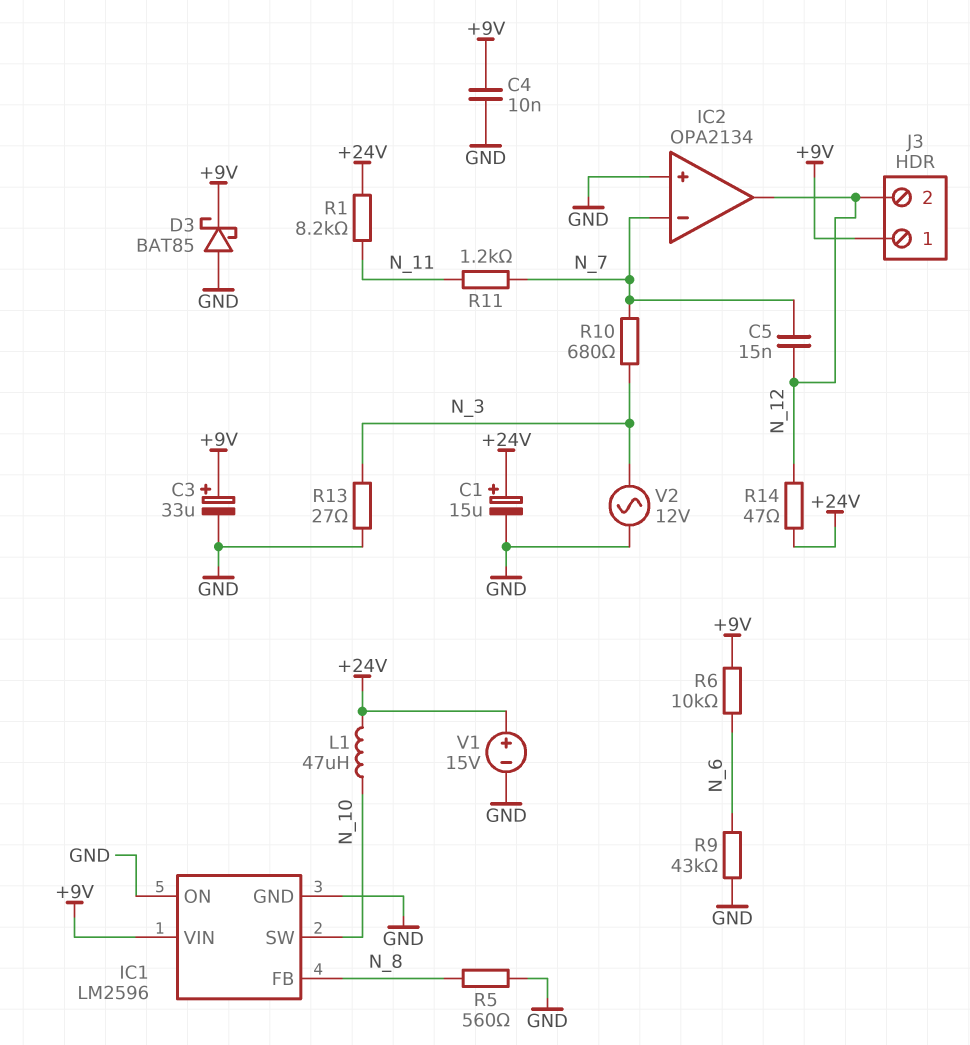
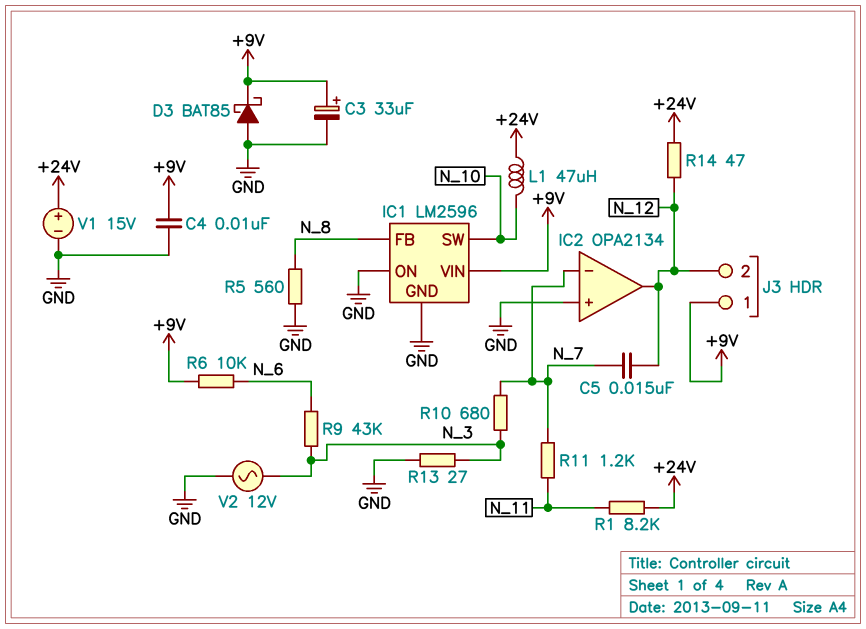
C1: 15uF (plus +24V, minus GND) -> none
R9: 43k (GND, N_6) -> 43k (N_3, N_6)

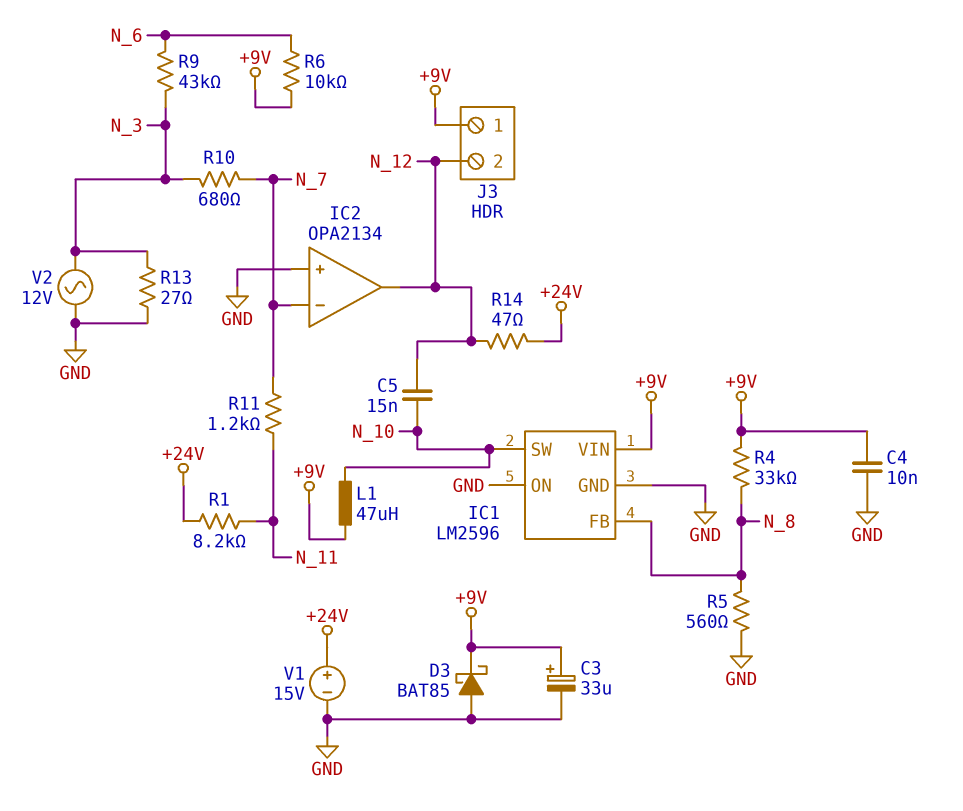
C5: 15nF (N_7, N_12) -> 15nF (N_10, N_12)
L1: 47uH (+24V, N_10) -> 47uH (+9V, N_10)
R4: none -> 33k (+9V, N_8)

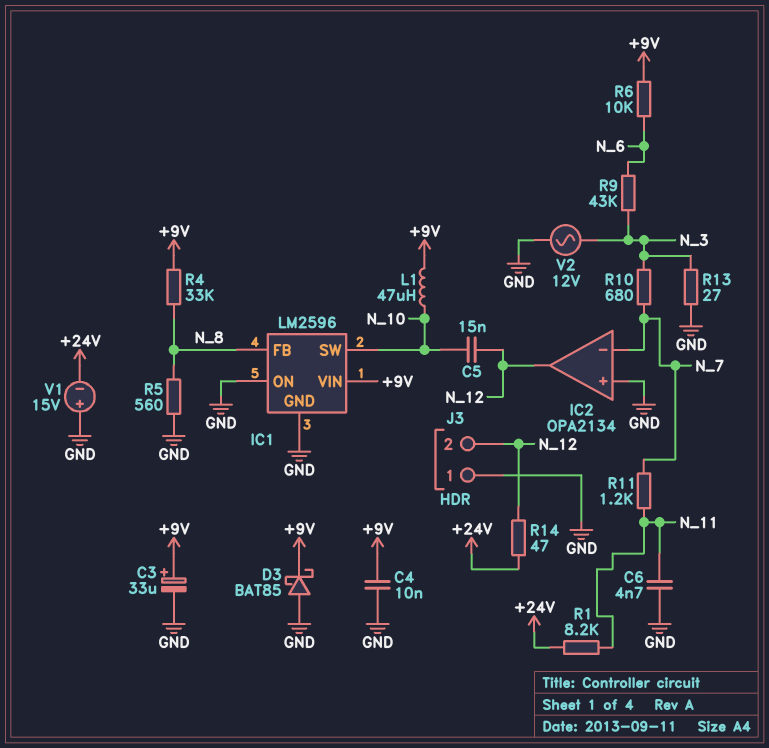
C6: none -> 4.7nF (GND, N_11)
J3 pin 1: +9V -> GND
V1: 15V (plus +24V, minus GND) -> 15V (plus GND, minus +24V)

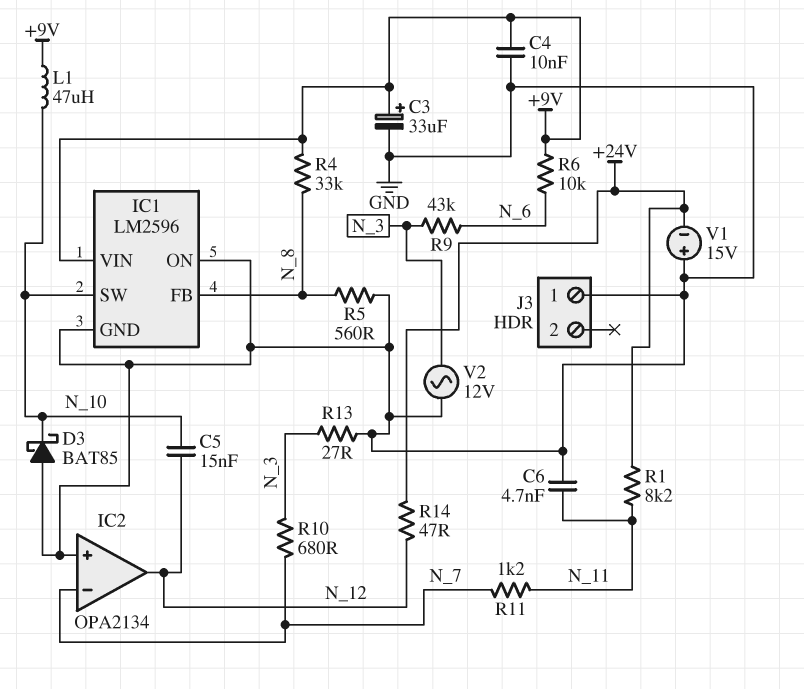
D3: schottky BAT85 (A GND, K +9V) -> schottky BAT85 (A GND, K N_10)
J3 pin 2: N_12 -> none

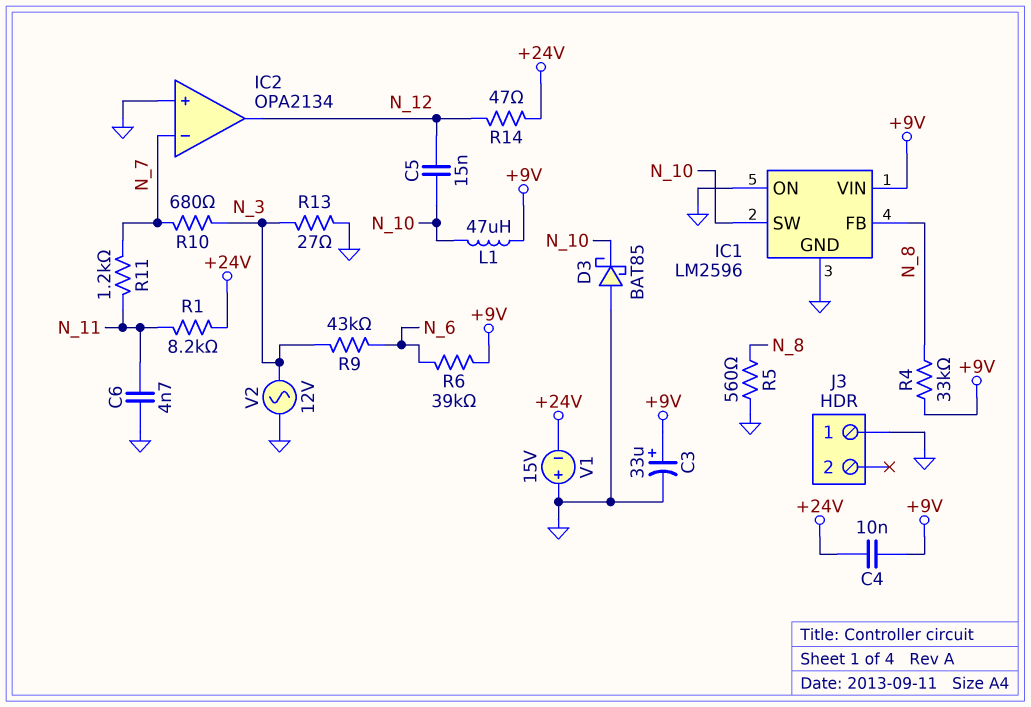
C4: 10nF (+9V, GND) -> 10nF (+9V, +24V)
R6: 10k (+9V, N_6) -> 39k (+9V, N_6)

